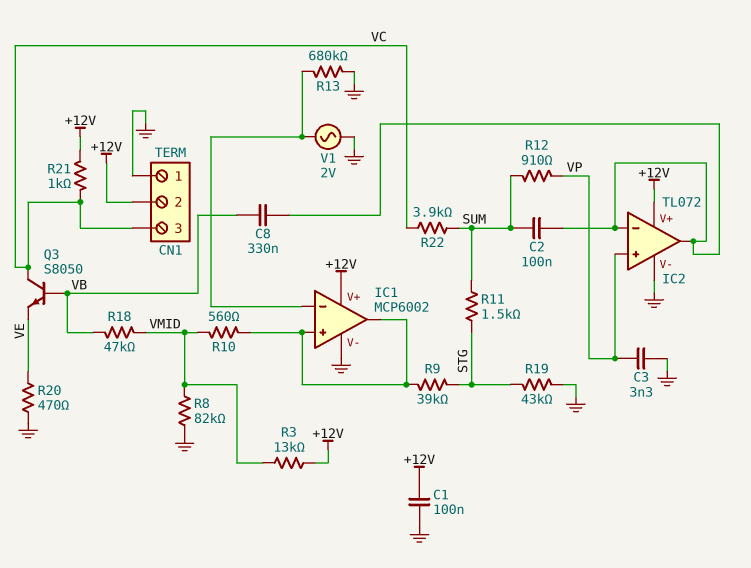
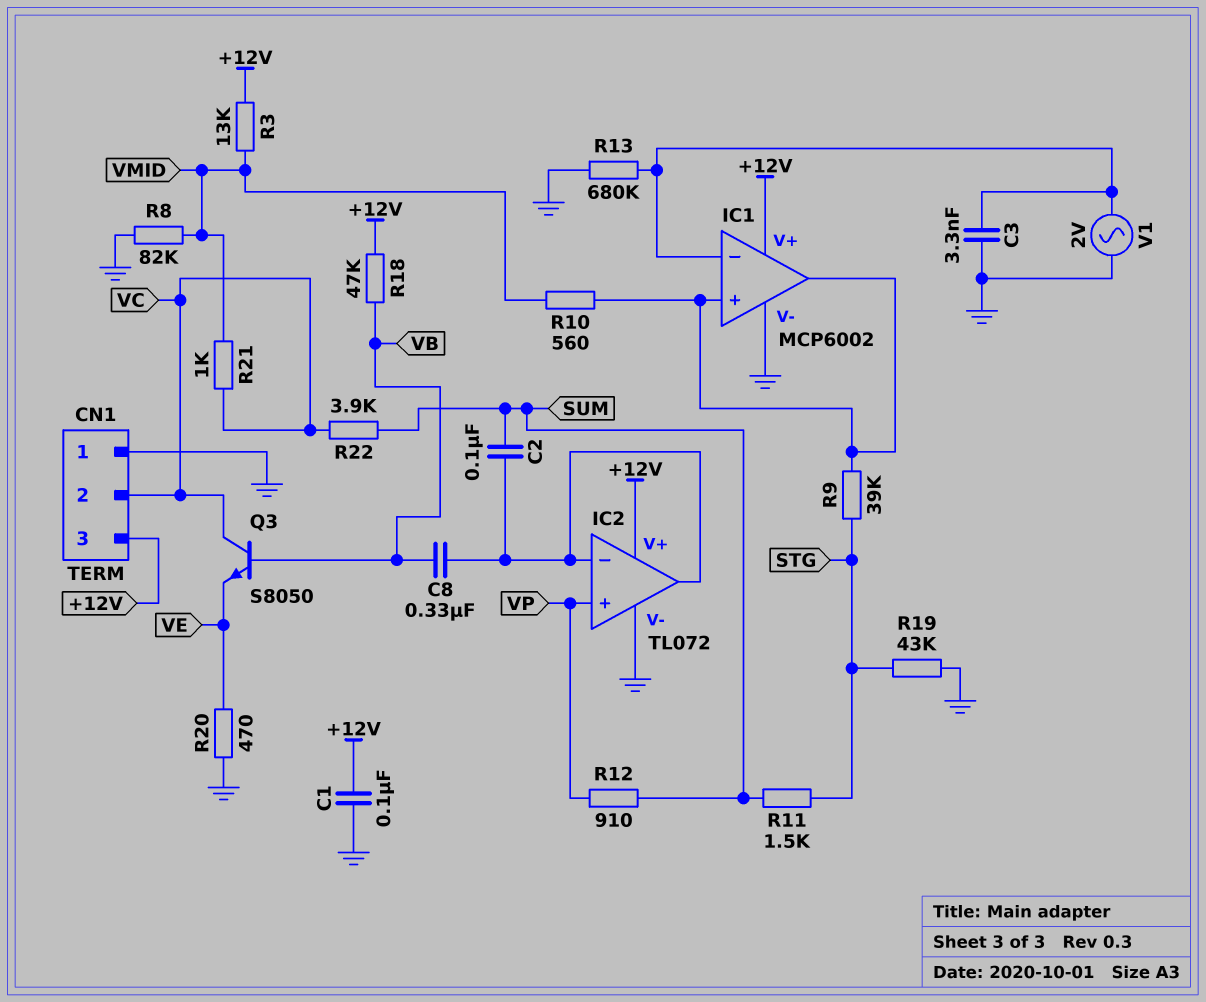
C3: 3.3nF (GND, VP) -> 3.3nF (GND, IC1/in-)
CN1 pin 2: +12V -> VC
CN1 pin 3: VC -> +12V
R18: 47k (VB, VMID) -> 47k (+12V, VB)
R21: 1k (+12V, VC) -> 1k (VC, VMID)

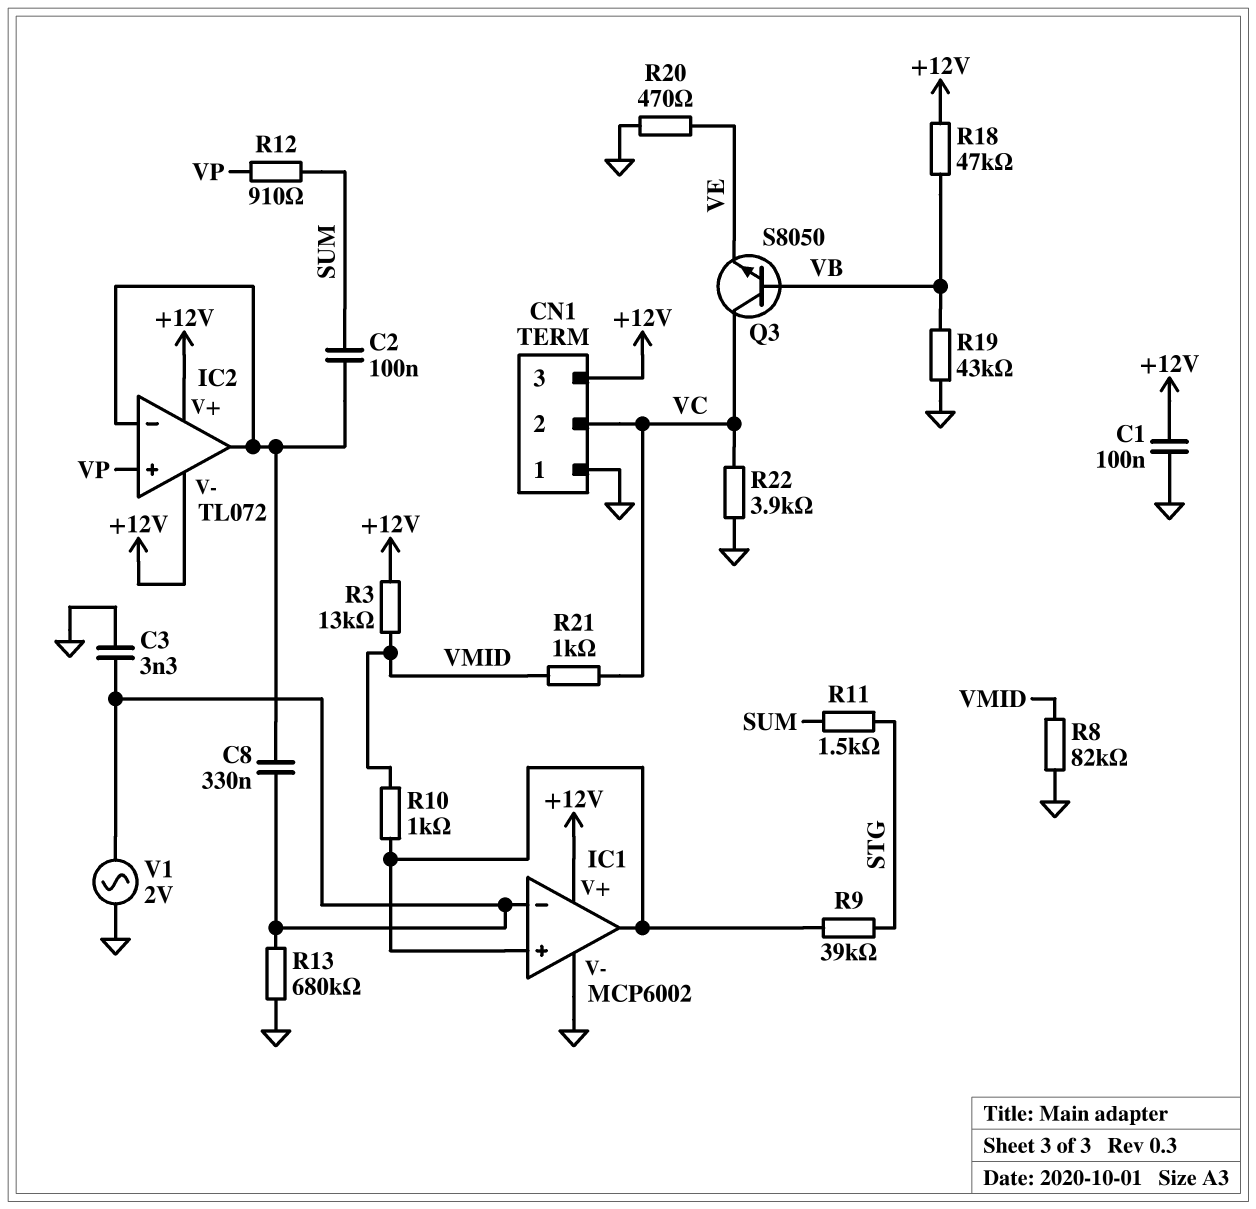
C8: 330nF (IC2/in-, VB) -> 330nF (IC1/in-, IC2/in-)
IC2 pin V-: GND -> +12V
R10: 560 (IC1/in+, VMID) -> 1k (IC1/in+, VMID)
R19: 43k (GND, STG) -> 43k (GND, VB)
R22: 3.9k (SUM, VC) -> 3.9k (GND, VC)

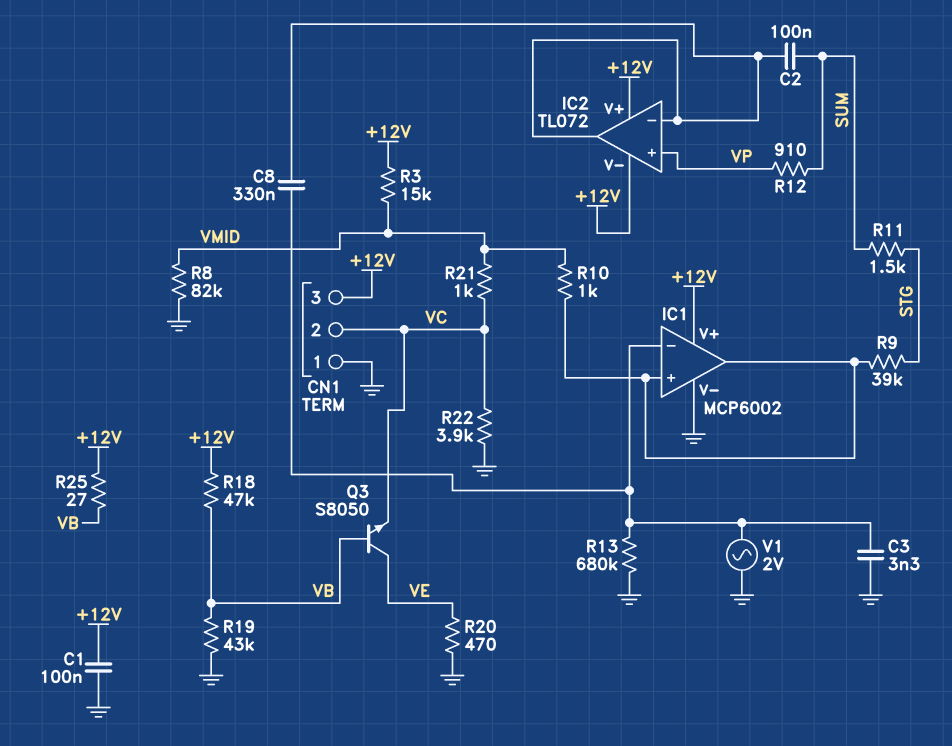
Q3: NPN S8050 (B VB, C VC, E VE) -> NPN S8050 (B VB, C VE, E VC)
R3: 13k (+12V, VMID) -> 15k (+12V, VMID)
R25: none -> 27 (+12V, VB)

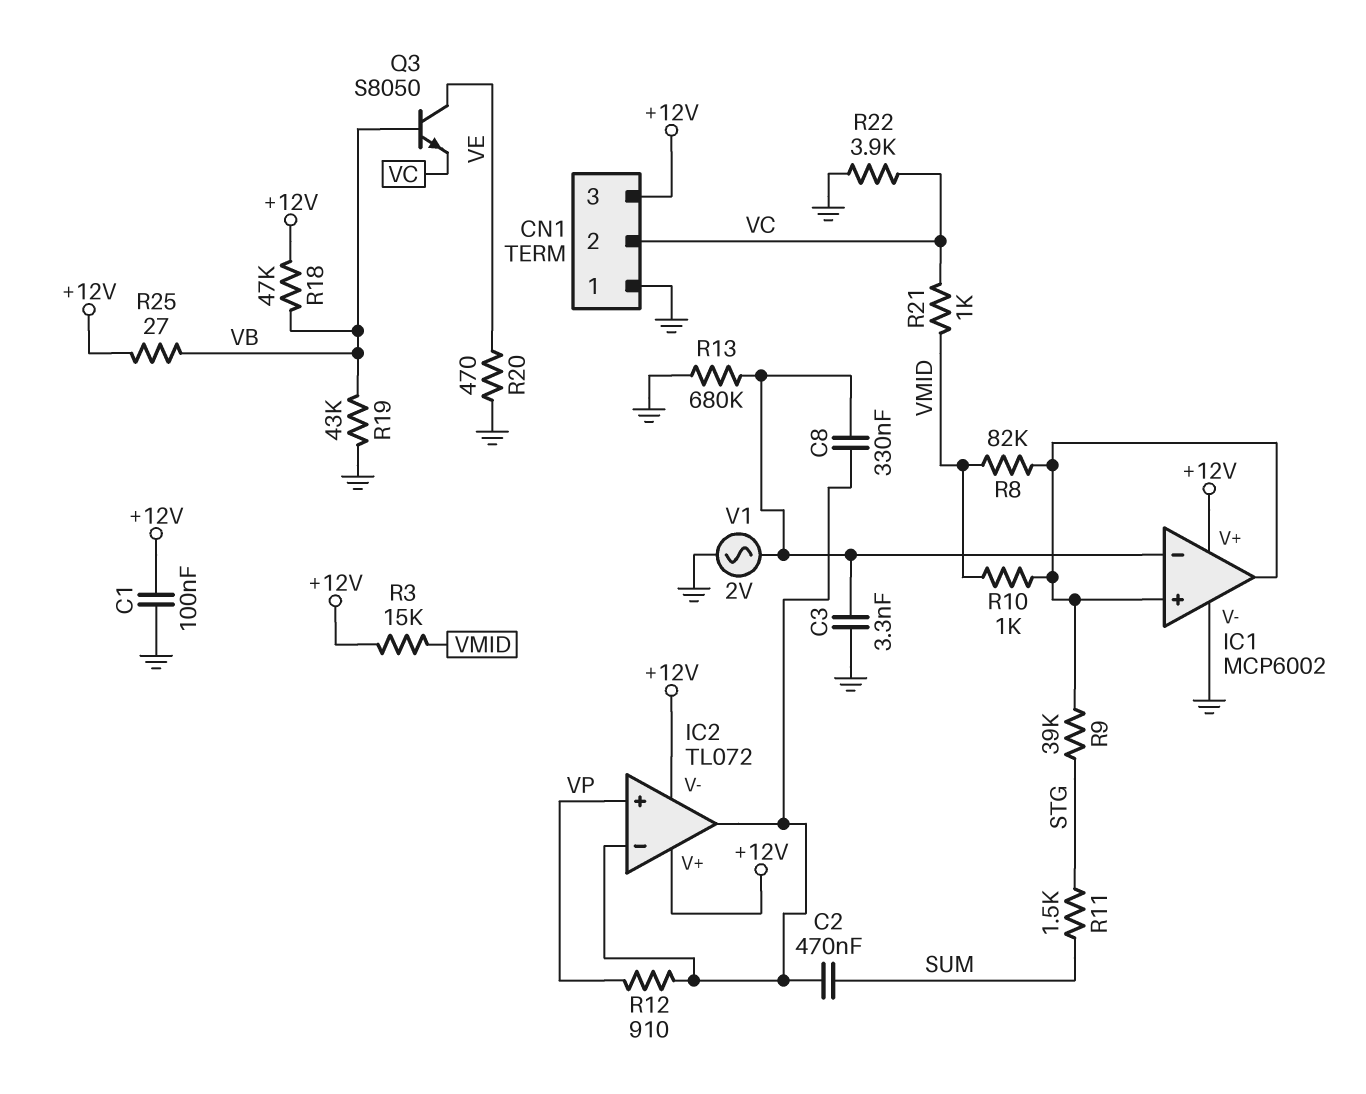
C2: 100nF (IC2/in-, SUM) -> 470nF (IC2/in-, SUM)
R8: 82k (GND, VMID) -> 82k (IC1/in+, VMID)
R12: 910 (SUM, VP) -> 910 (IC2/in-, VP)

